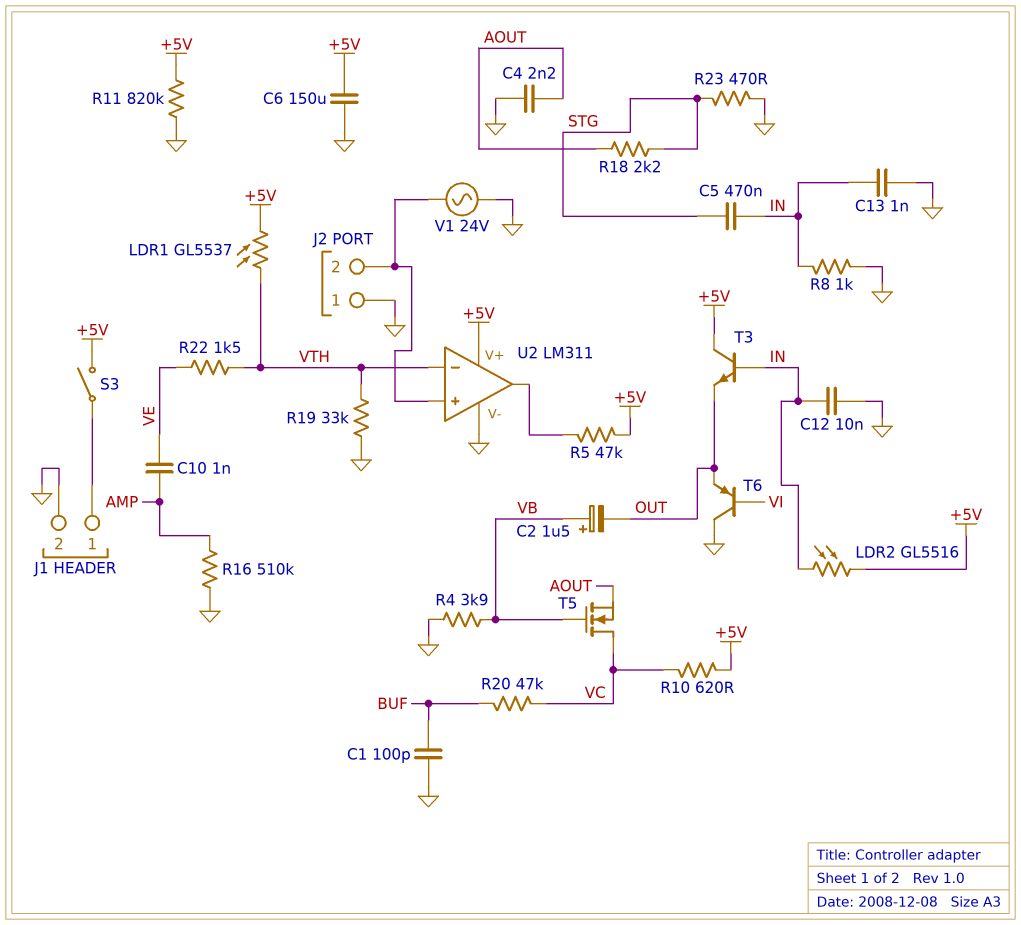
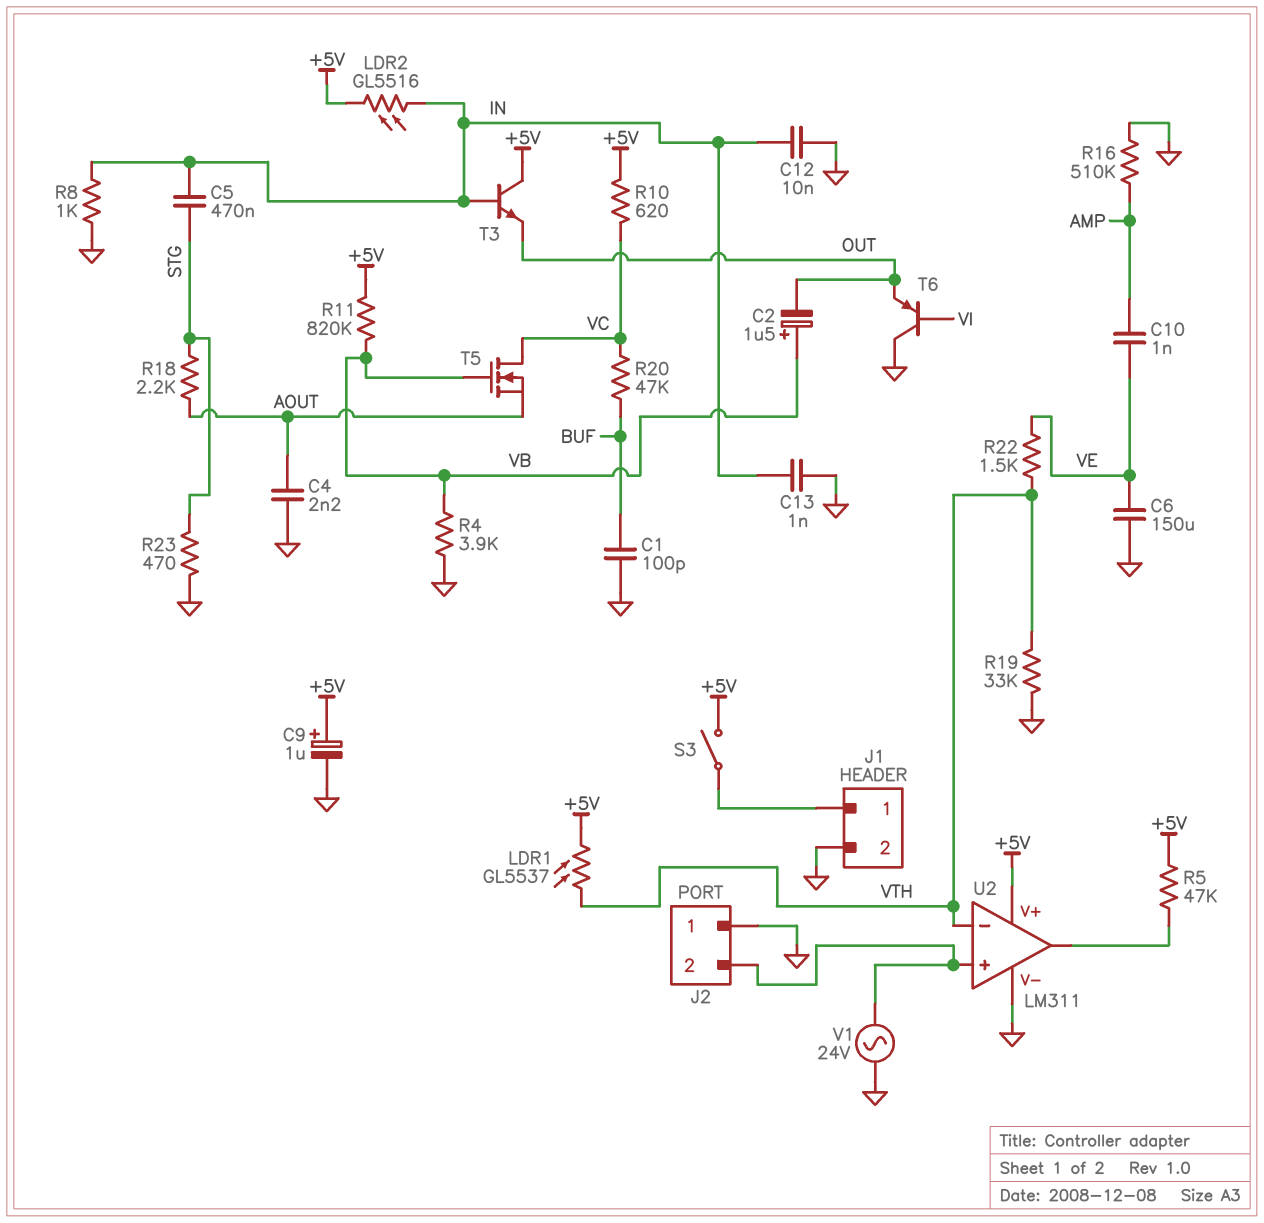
C6: 150uF (+5V, GND) -> 150uF (GND, VE)
C9: none -> 1uF (plus +5V, minus GND)
R11: 820k (+5V, GND) -> 820k (+5V, VB)

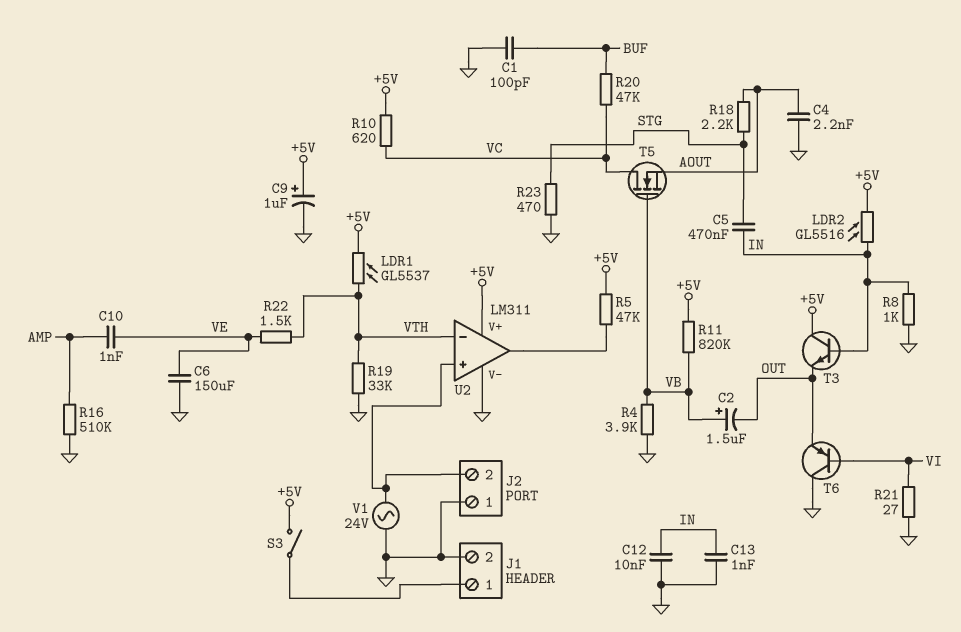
R21: none -> 27 (GND, VI)

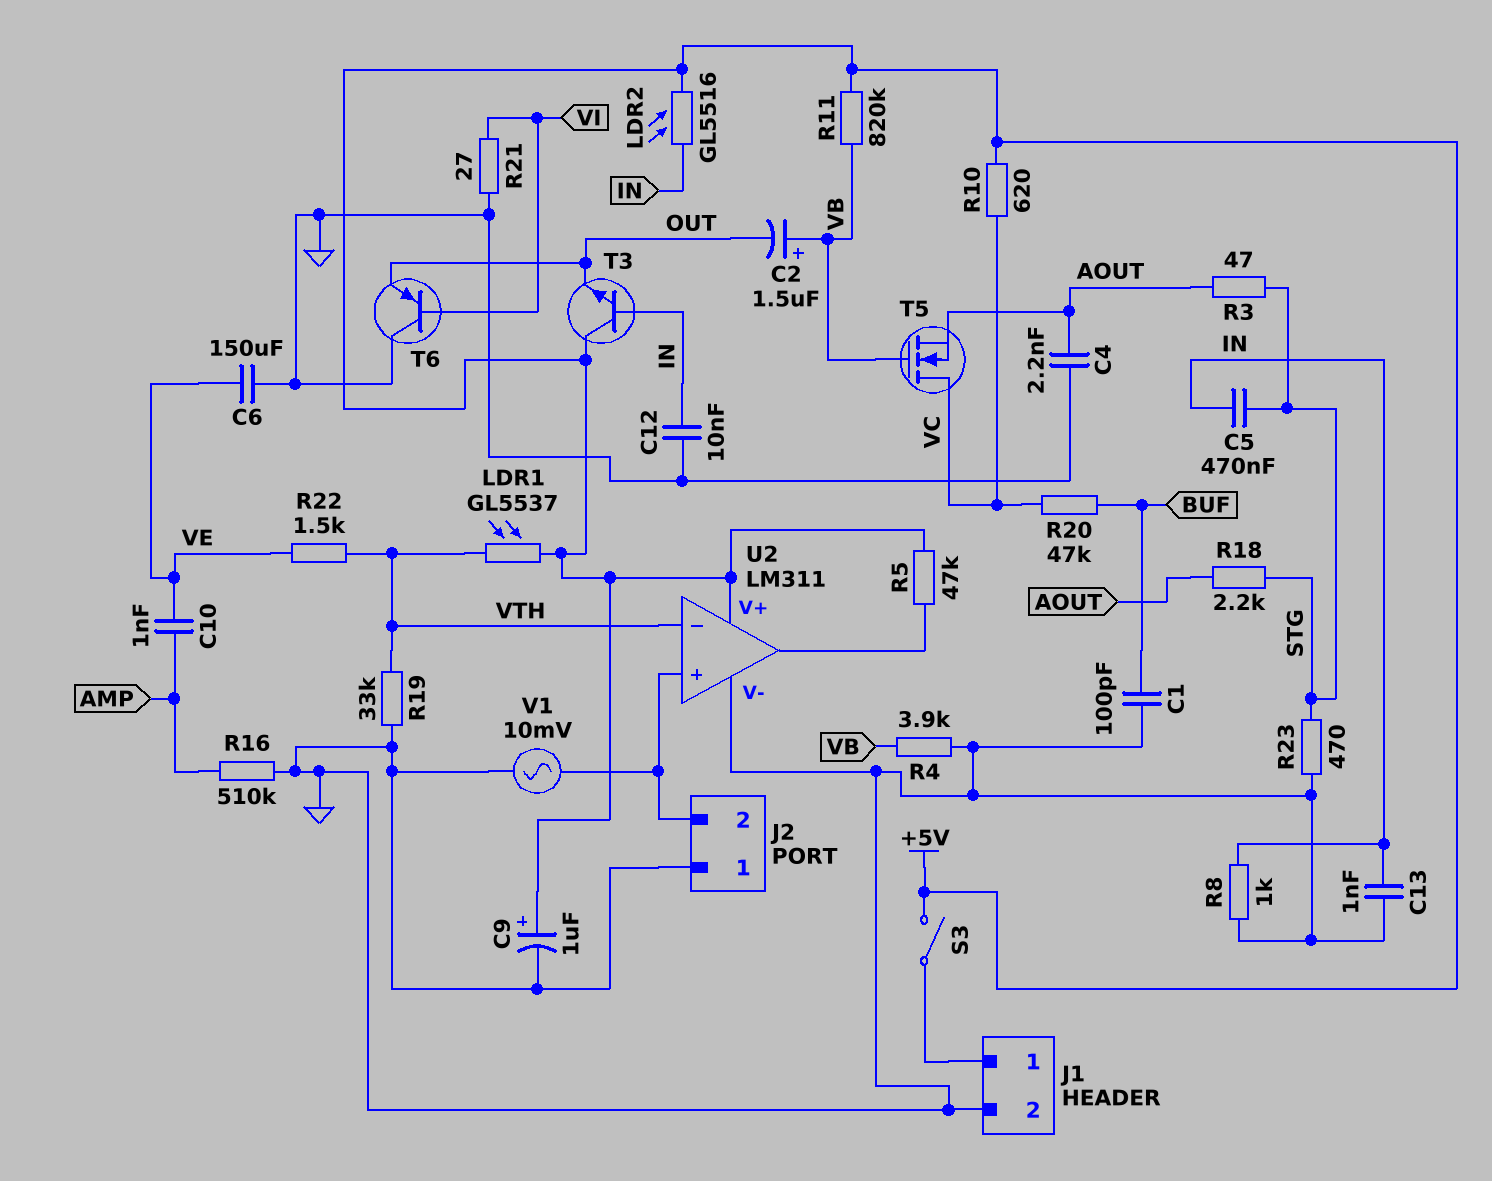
R3: none -> 47 (AOUT, STG)
V1: AC 24V (GND, J2/2) -> AC 10mV (GND, J2/2)

